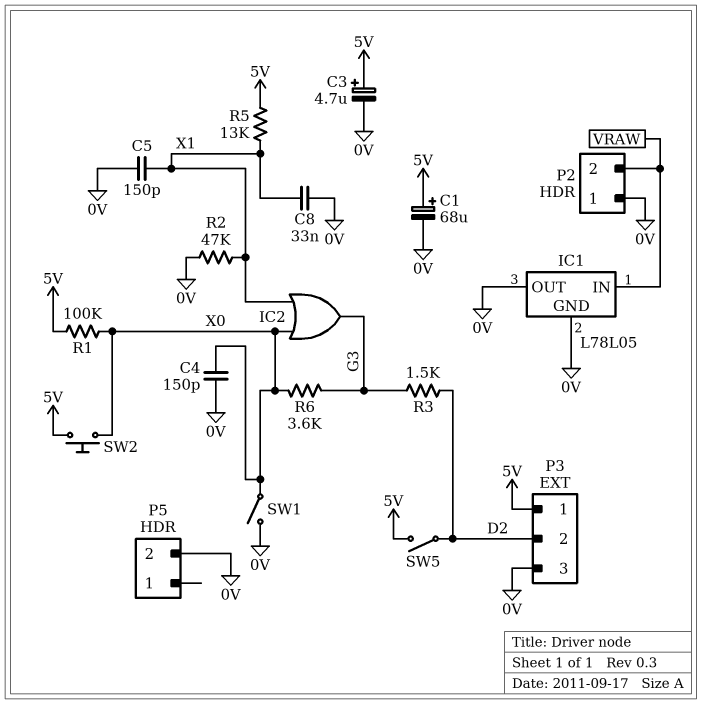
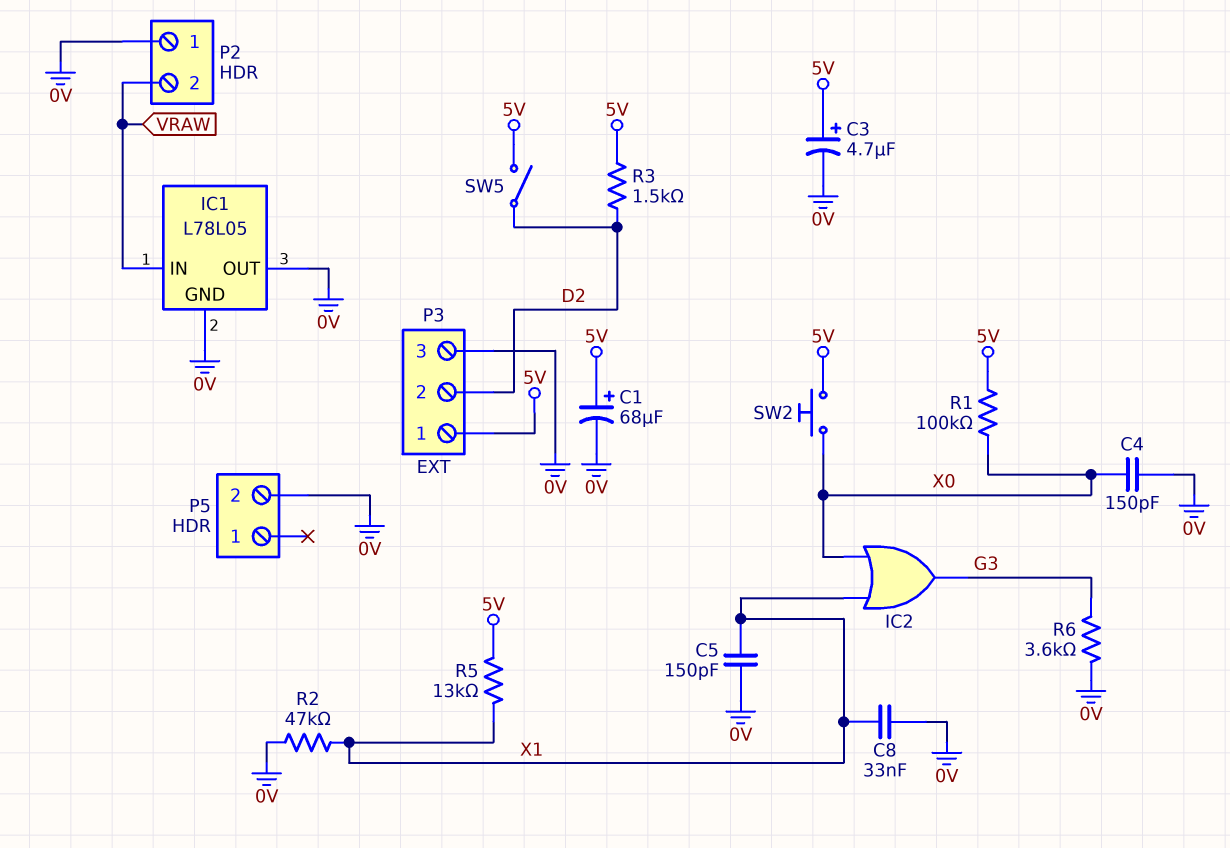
R3: 1.5k (D2, G3) -> 1.5k (5V, D2)
R6: 3.6k (G3, X0) -> 3.6k (0V, G3)
SW1: switch (0V, X0) -> none

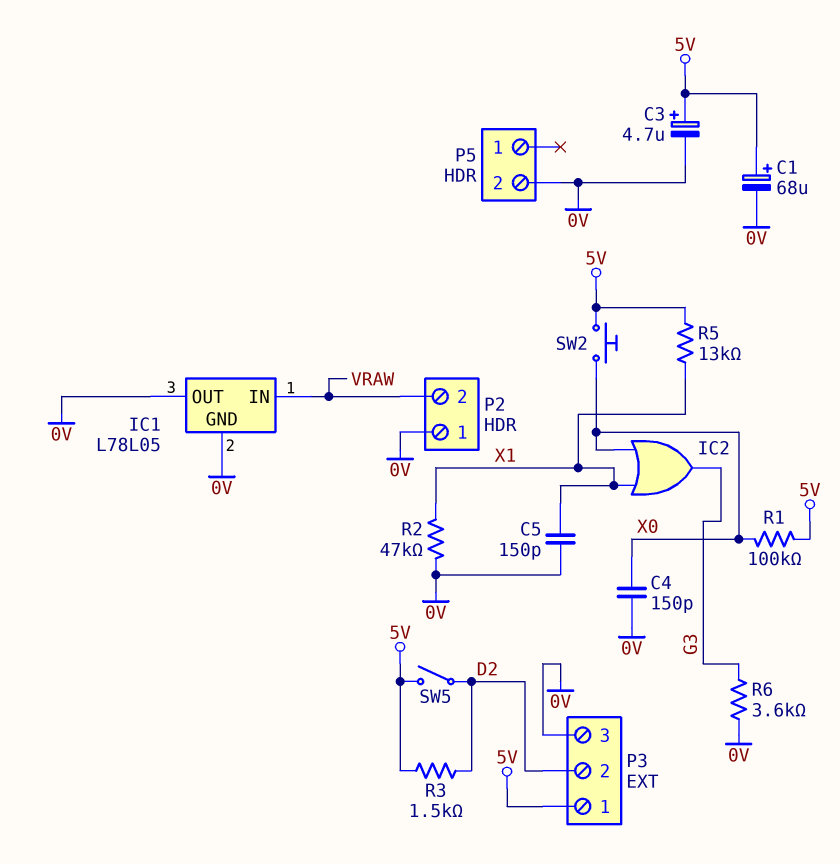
C8: 33nF (0V, X1) -> none

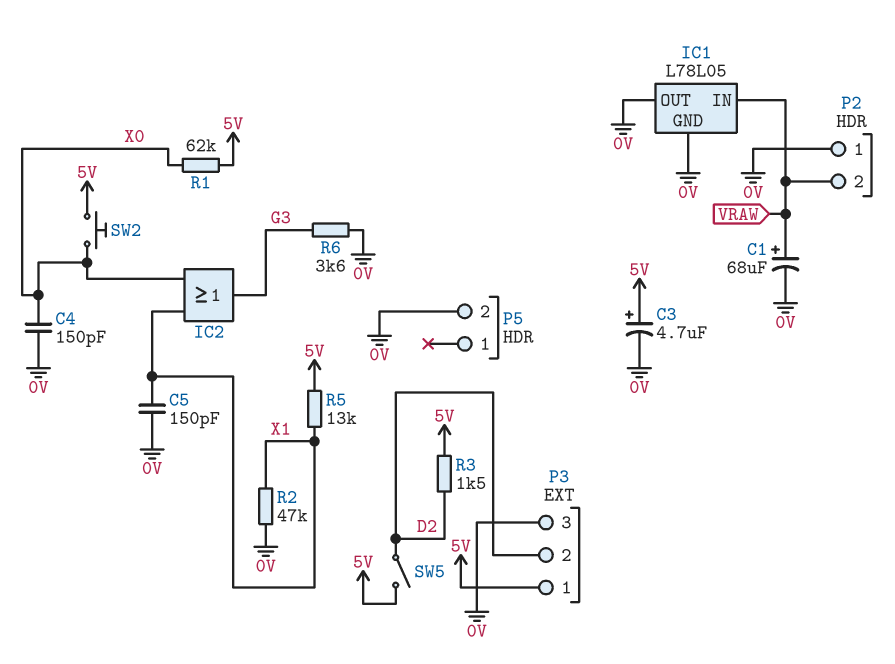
C1: 68uF (plus 5V, minus 0V) -> 68uF (plus VRAW, minus 0V)
R1: 100k (5V, X0) -> 62k (5V, X0)

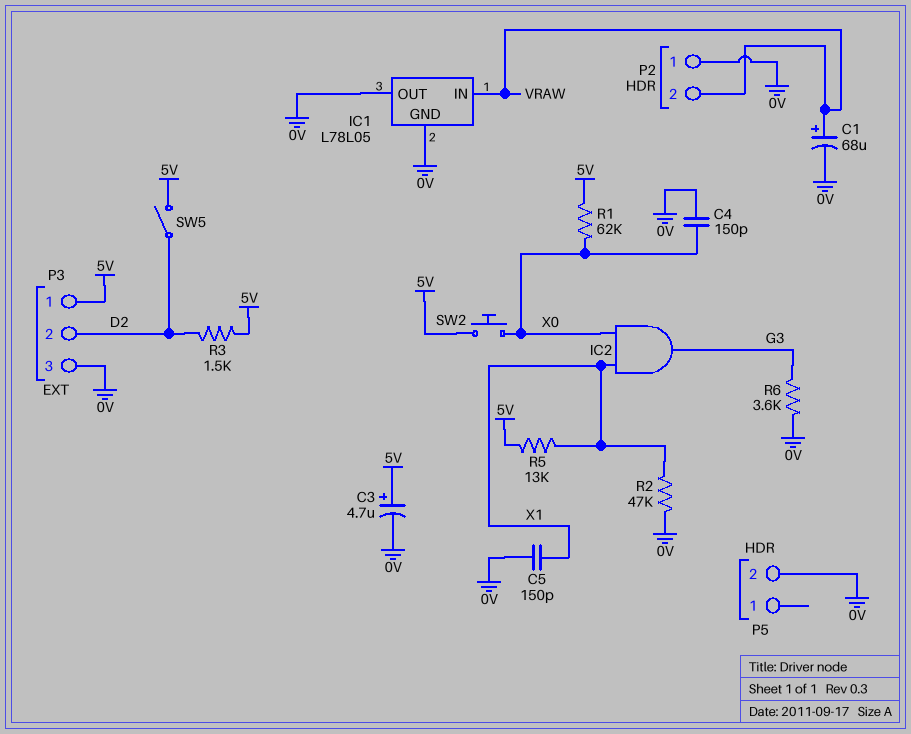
IC2: OR (in X0, in X1, out G3) -> AND (in X0, in X1, out G3)

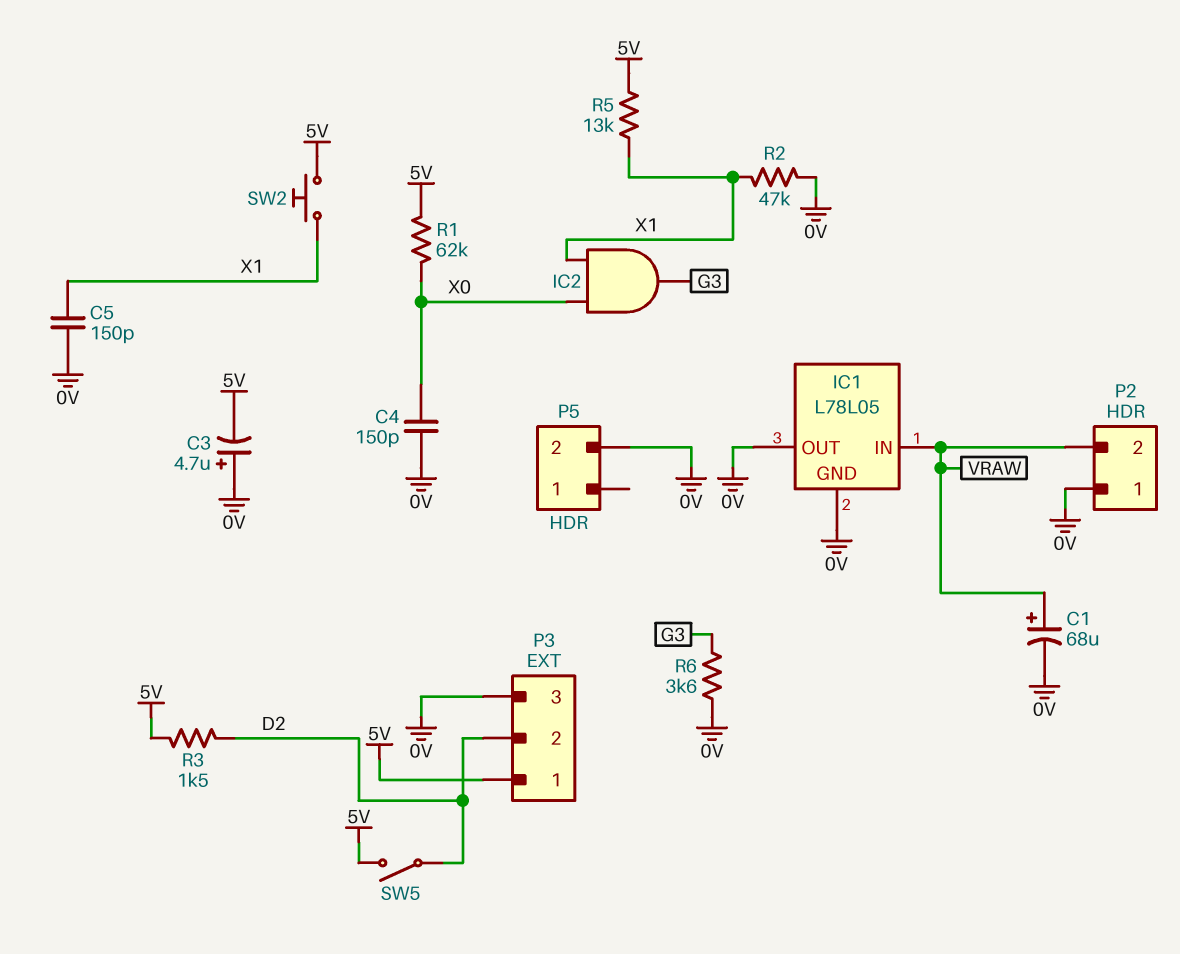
C3: 4.7uF (plus 5V, minus 0V) -> 4.7uF (plus 0V, minus 5V)
SW2: button (5V, X0) -> button (5V, X1)

